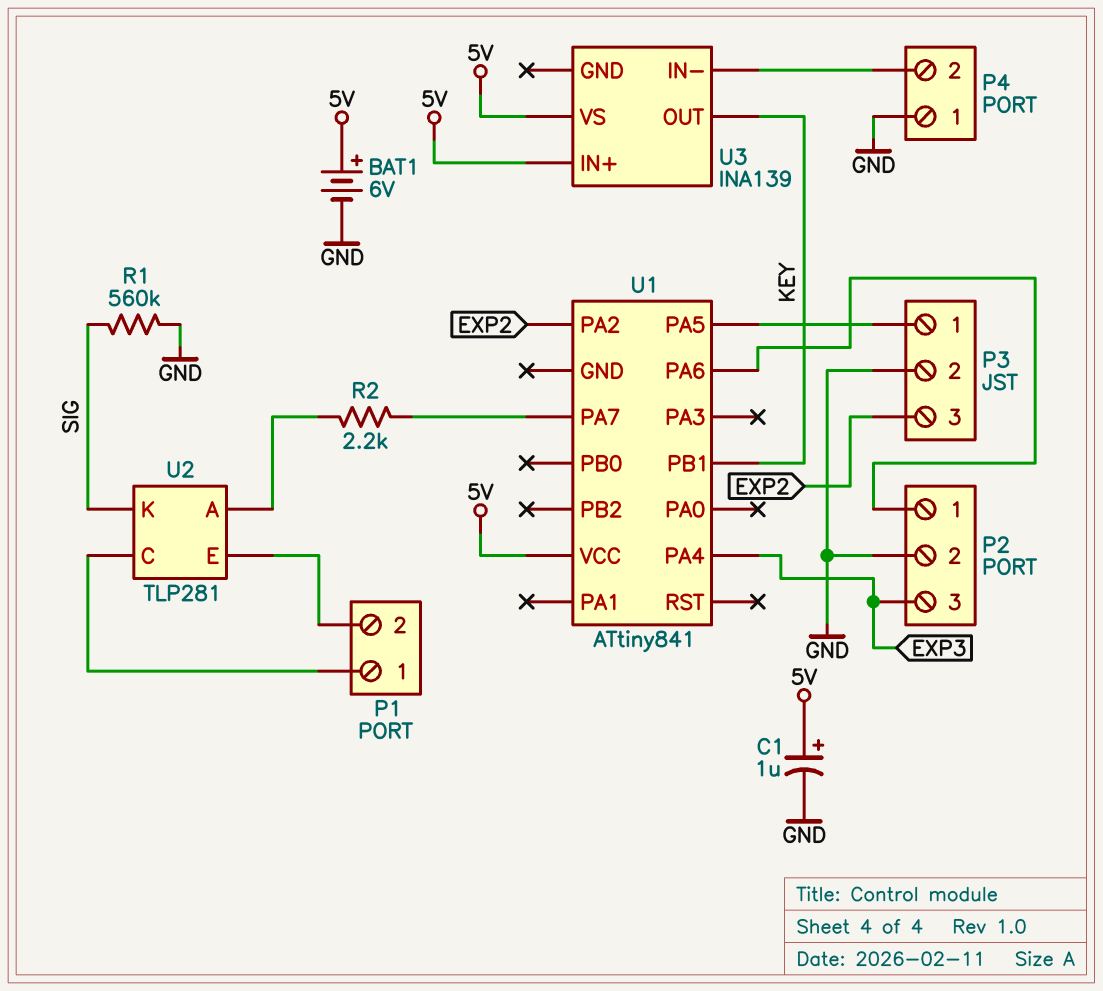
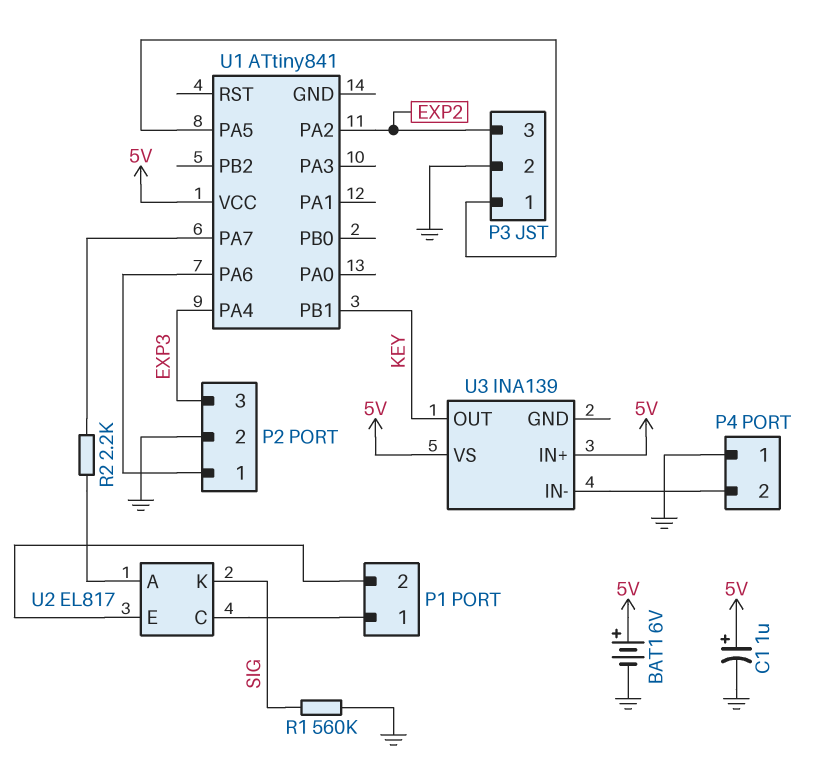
U2: TLP281 -> EL817

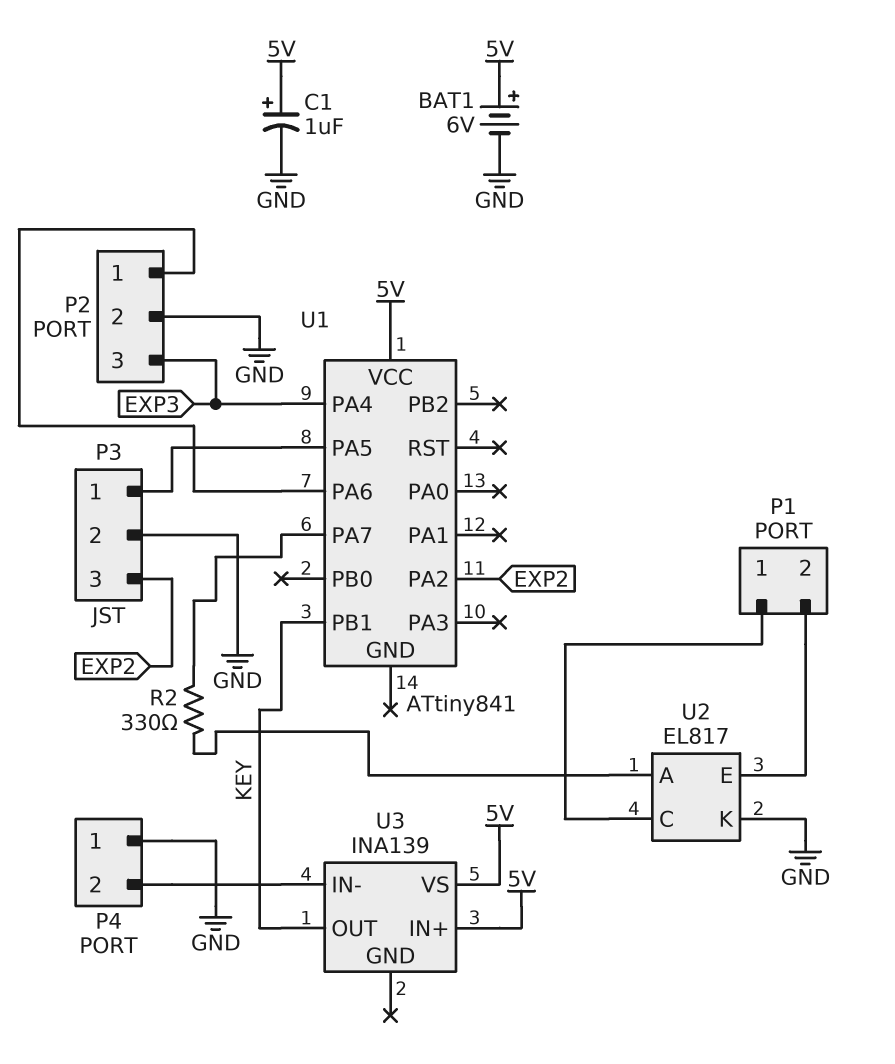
R1: 560k (GND, SIG) -> none
R2: 2.2k (U1/PA7, U2/A) -> 330 (U1/PA7, U2/A)
U2 pin K: SIG -> GND

